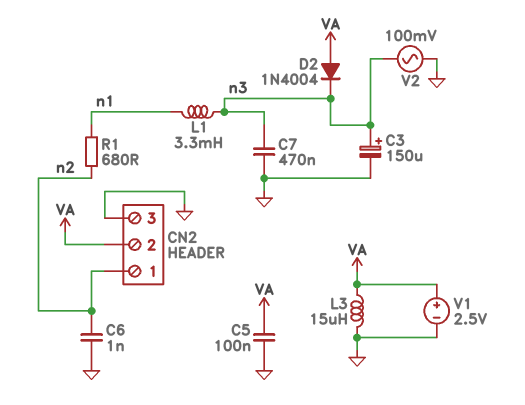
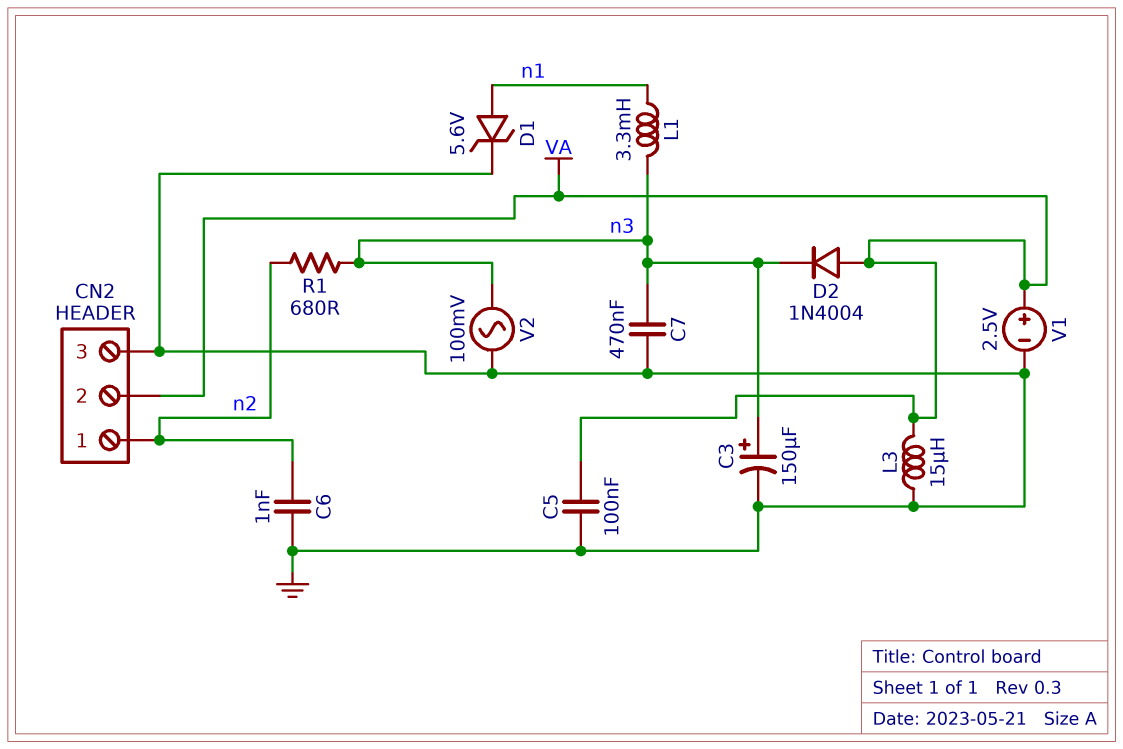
D1: none -> zener 5.6V (A n1, K GND)
R1: 680 (n1, n2) -> 680 (n2, n3)

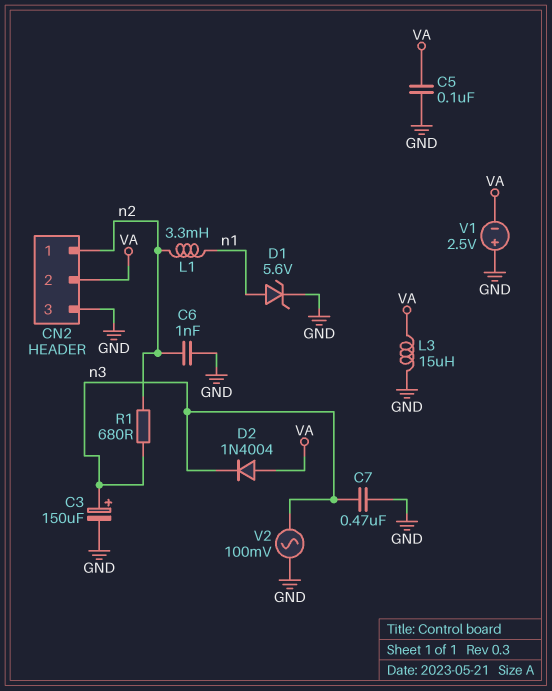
L1: 3.3mH (n1, n3) -> 3.3mH (n1, n2)
V1: 2.5V (plus VA, minus GND) -> 2.5V (plus GND, minus VA)

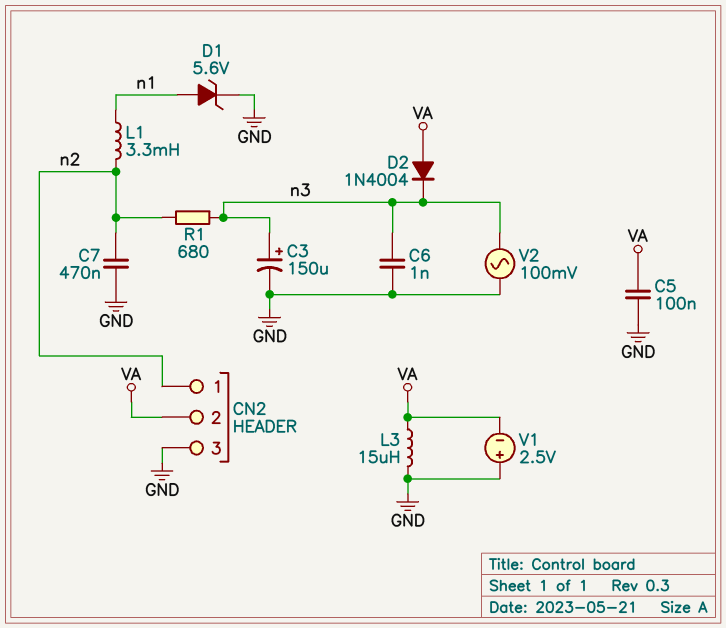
C6: 1nF (GND, n2) -> 1nF (GND, n3)
C7: 470nF (GND, n3) -> 470nF (GND, n2)

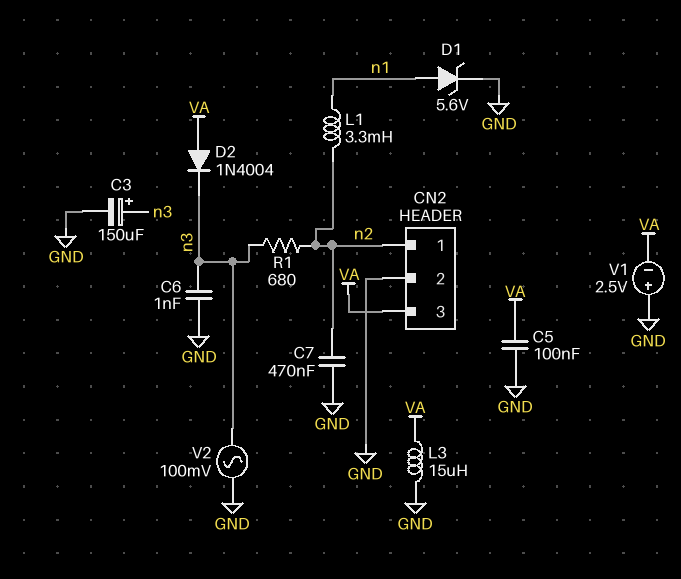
CN2 pin 2: VA -> GND
CN2 pin 3: GND -> VA

